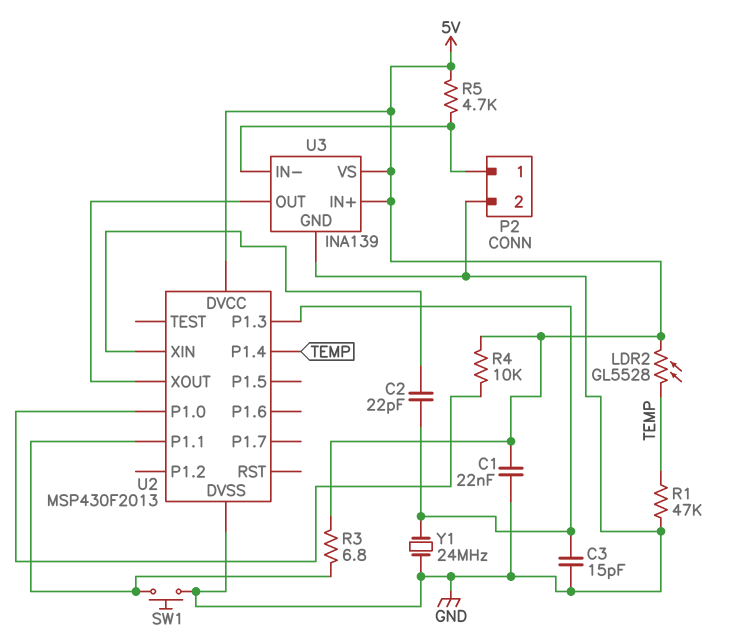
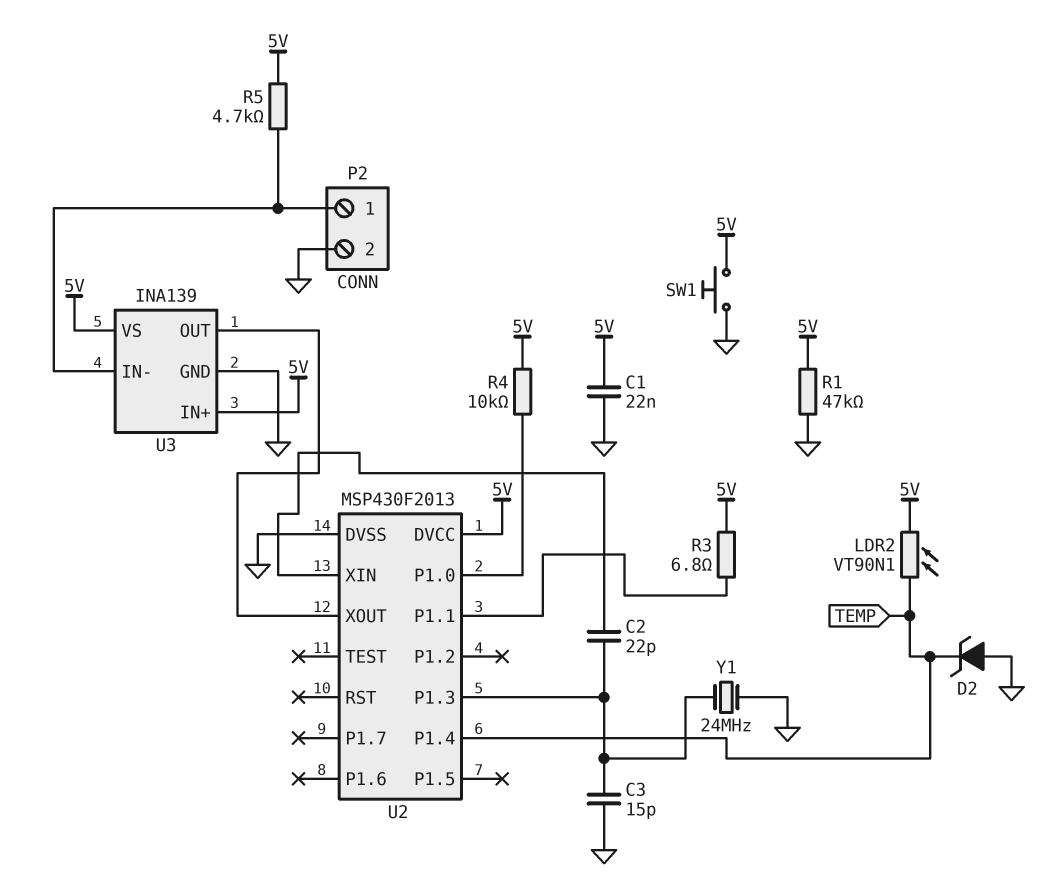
D2: none -> zener (A GND, K TEMP)
LDR2: GL5528 (5V, TEMP) -> VT90N1 (5V, TEMP)
R1: 47k (GND, TEMP) -> 47k (5V, GND)
SW1: button (GND, U2/P1.1) -> button (5V, GND)

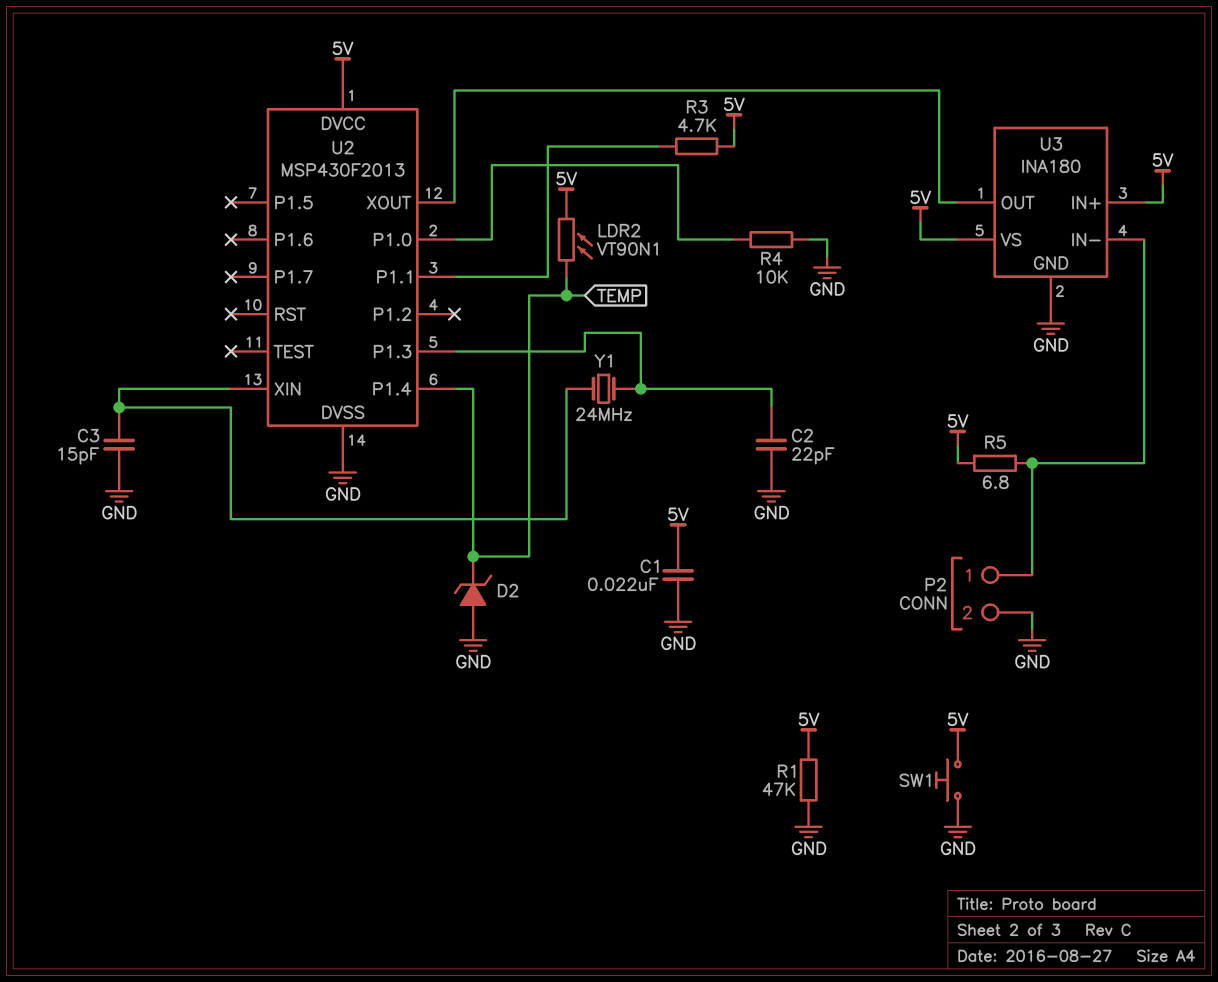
C2: 22pF (U2/P1.3, U2/XIN) -> 22pF (GND, U2/P1.3)
C3: 15pF (GND, U2/P1.3) -> 15pF (GND, U2/XIN)
R3: 6.8 (5V, U2/P1.1) -> 4.7k (5V, U2/P1.1)
R4: 10k (5V, U2/P1.0) -> 10k (GND, U2/P1.0)
R5: 4.7k (5V, P2/1) -> 6.8 (5V, P2/1)
U3: INA139 -> INA180
Y1: 24MHz (GND, U2/P1.3) -> 24MHz (U2/P1.3, U2/XIN)

